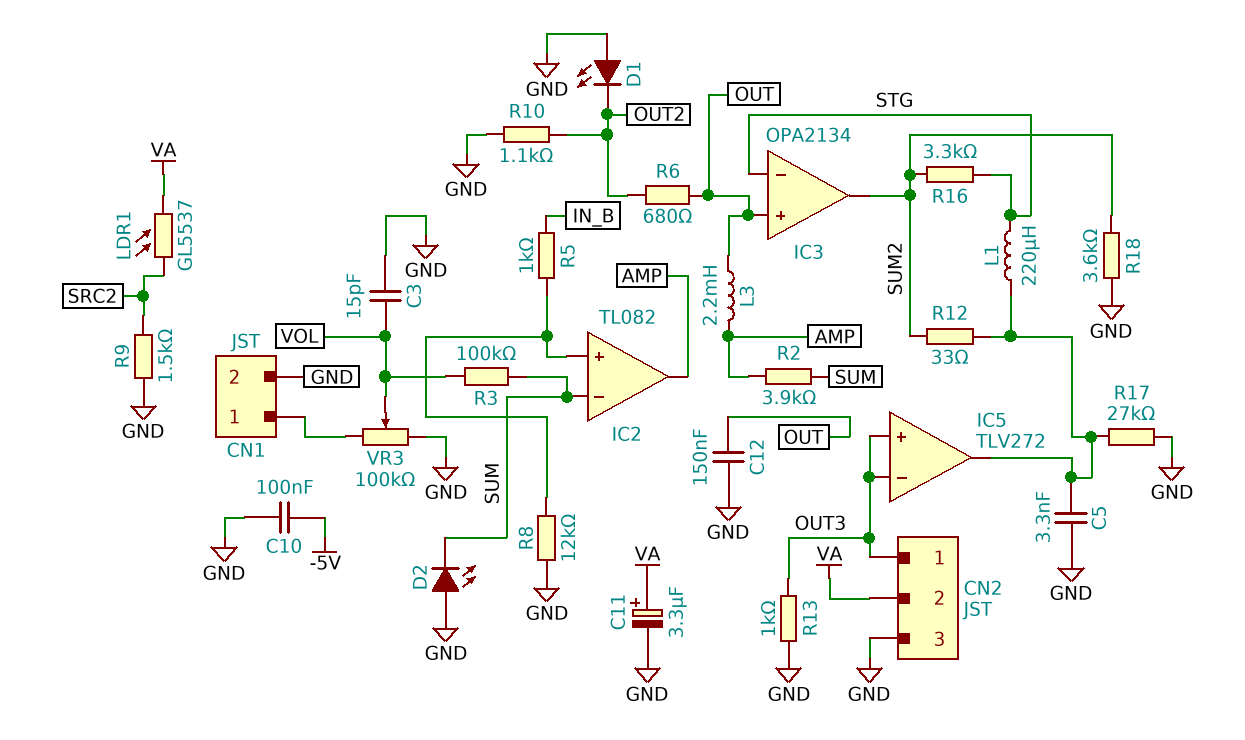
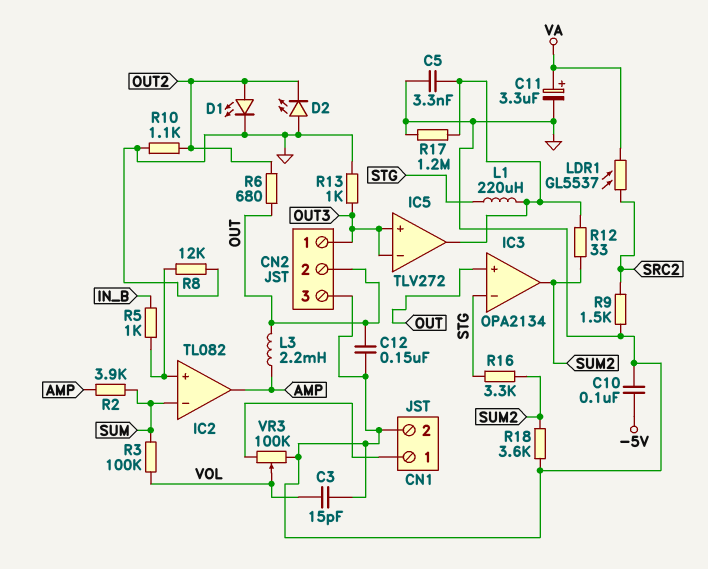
CN2 pin 2: VA -> OUT
D1: LED (A GND, K OUT2) -> LED (A OUT2, K GND)
D2: LED (A GND, K SUM) -> LED (A GND, K OUT2)
R17: 27k (GND, IC5/out) -> 1.2M (GND, IC5/out)

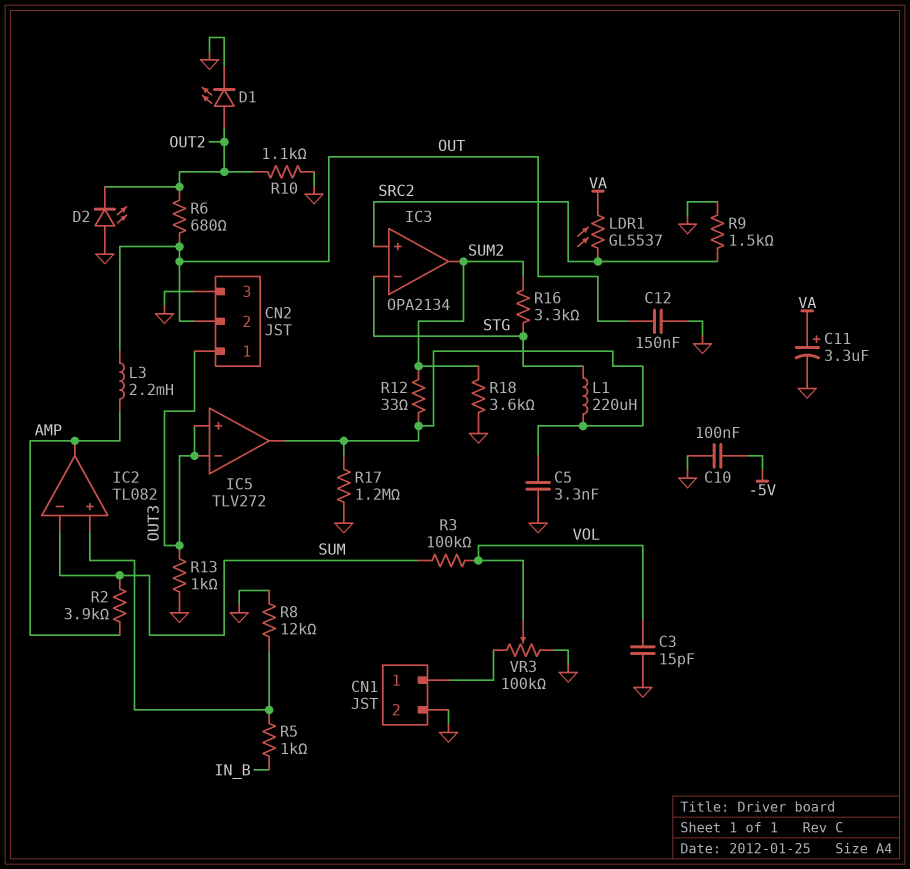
IC3 pin in+: OUT -> SRC2

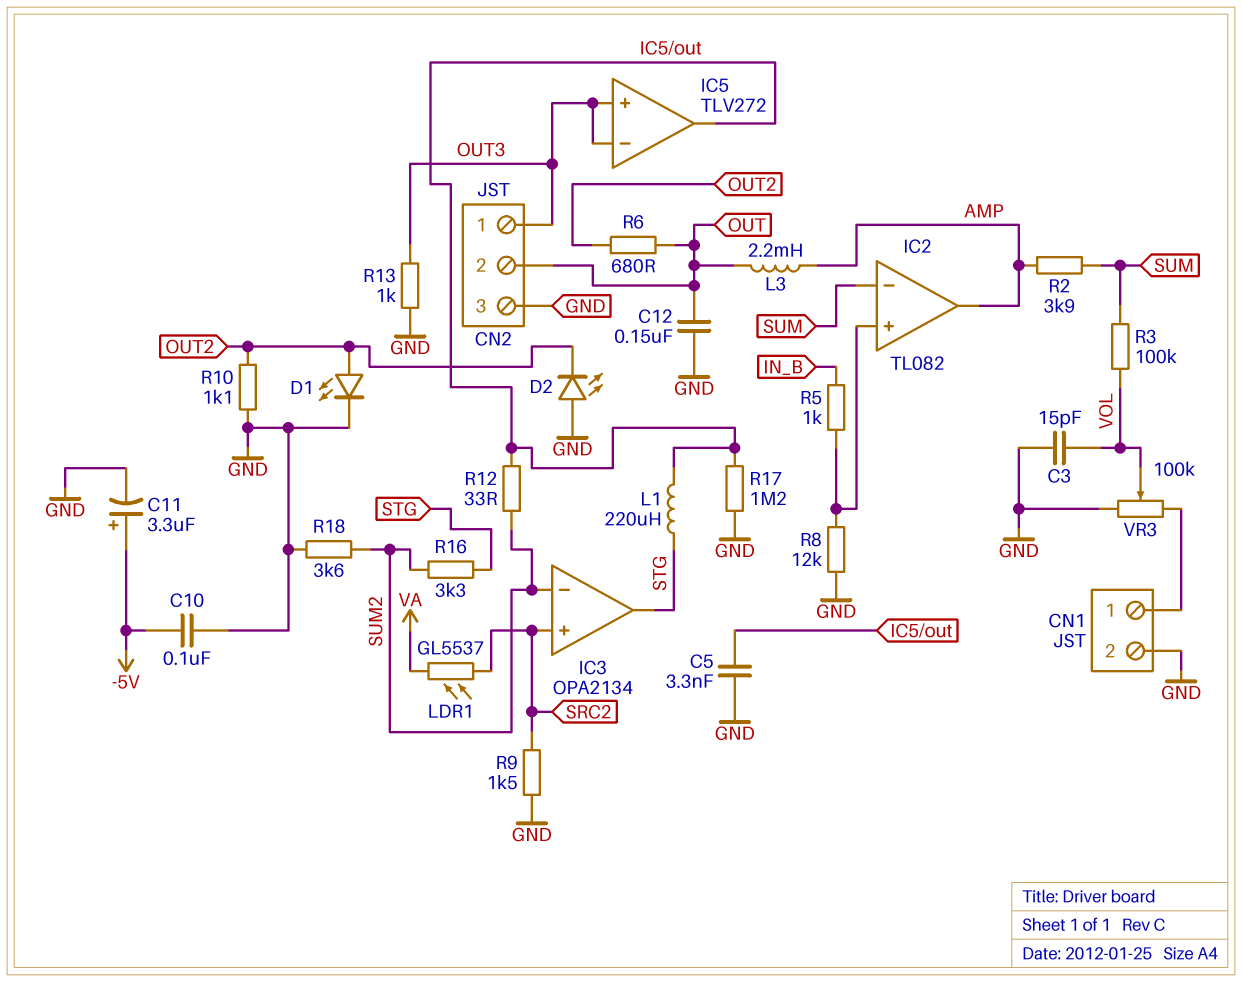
C11: 3.3uF (plus VA, minus GND) -> 3.3uF (plus -5V, minus GND)
IC3 pin in-: STG -> SUM2
IC3 pin out: SUM2 -> STG

